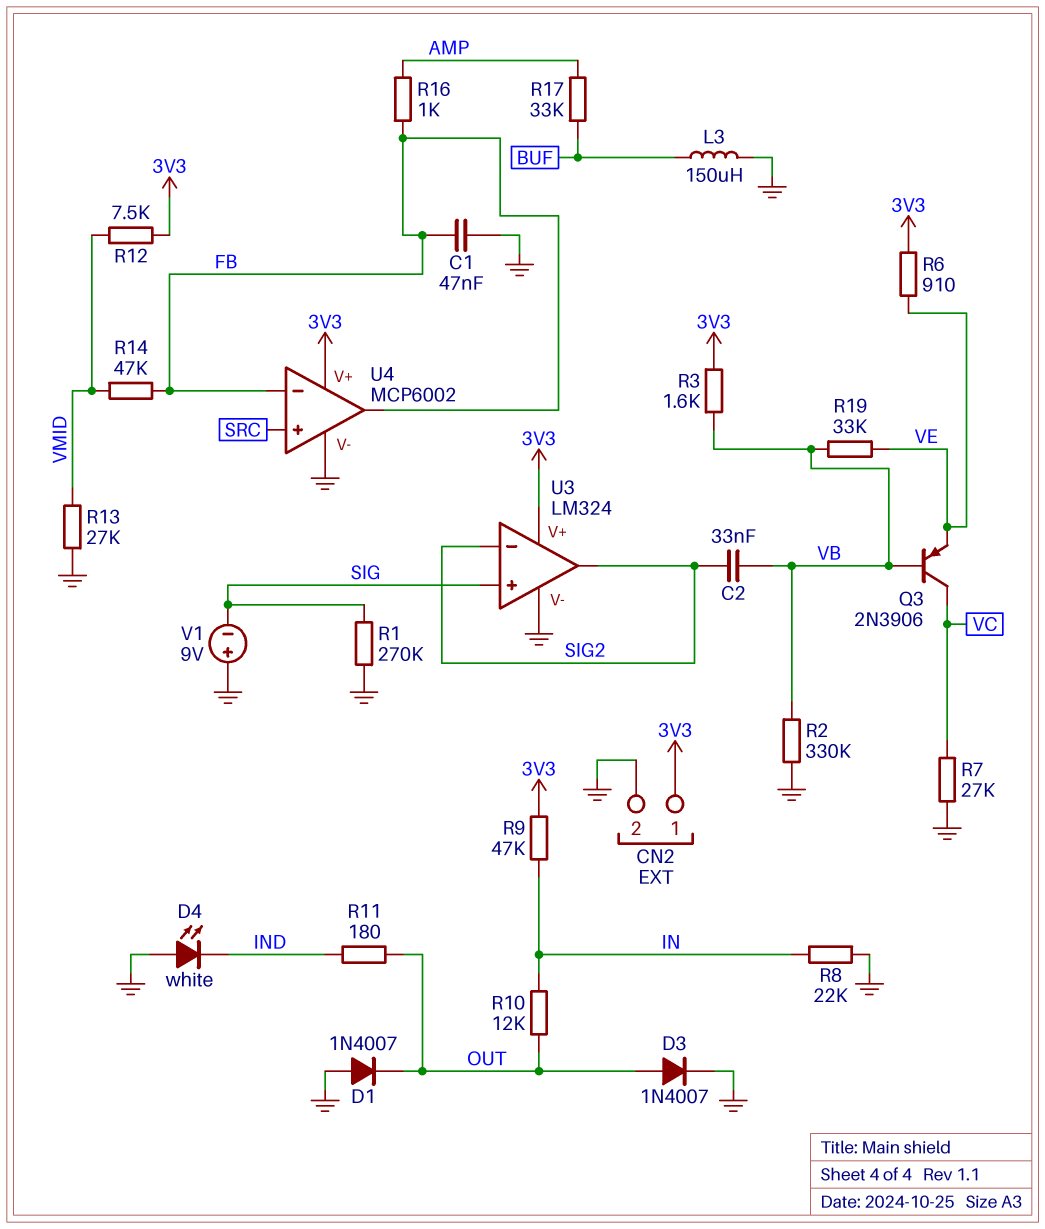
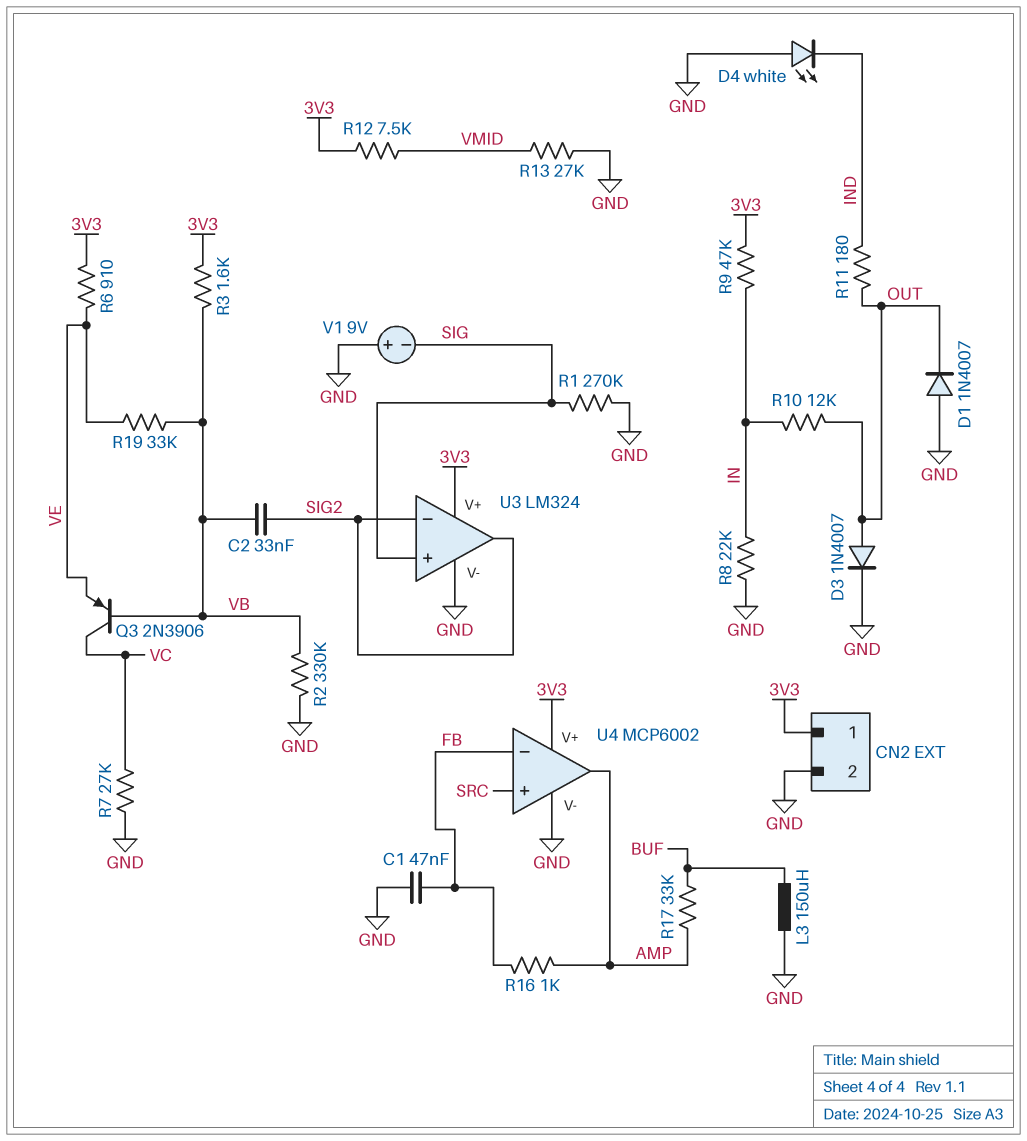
R14: 47k (FB, VMID) -> none
U4 pin out: FB -> AMP

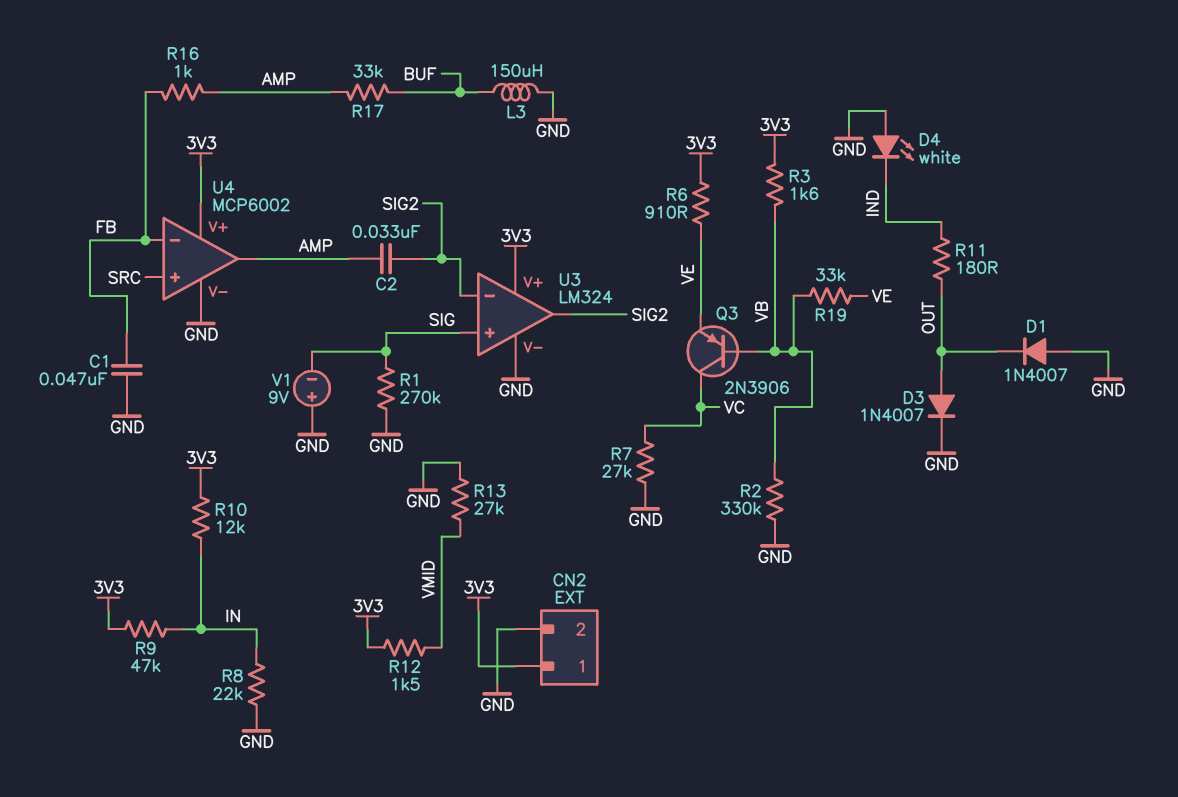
C2: 33nF (SIG2, VB) -> 33nF (AMP, SIG2)
R10: 12k (IN, OUT) -> 12k (3V3, IN)
R12: 7.5k (3V3, VMID) -> 1.5k (3V3, VMID)

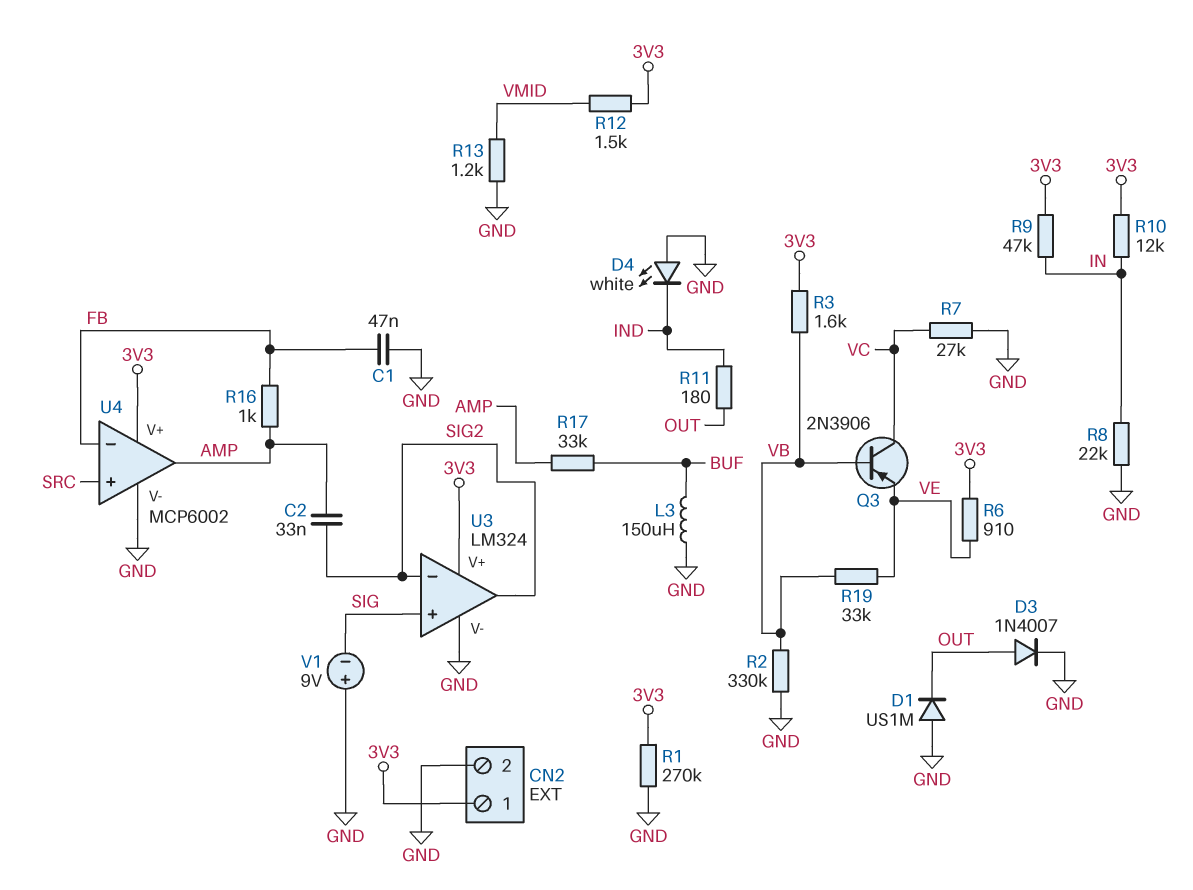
D1: diode 1N4007 (A GND, K OUT) -> diode US1M (A GND, K OUT)
R1: 270k (GND, SIG) -> 270k (3V3, GND)
R13: 27k (GND, VMID) -> 1.2k (GND, VMID)

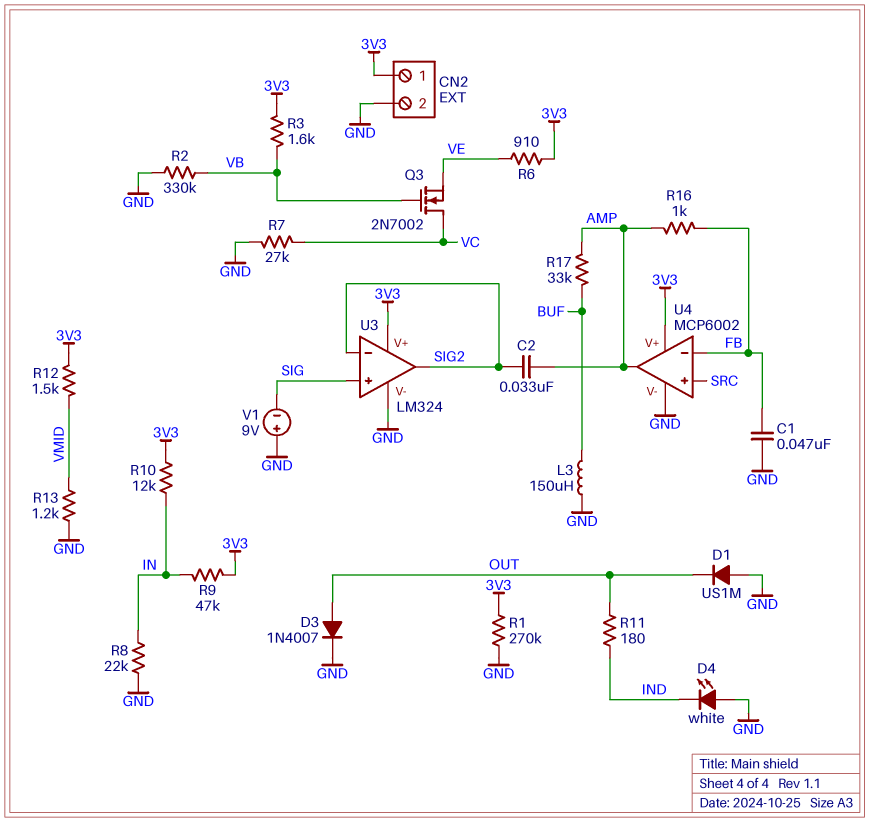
Q3: PNP 2N3906 (B VB, C VC, E VE) -> NMOS 2N7002 (G VB, D VC, S VE)
R19: 33k (VB, VE) -> none

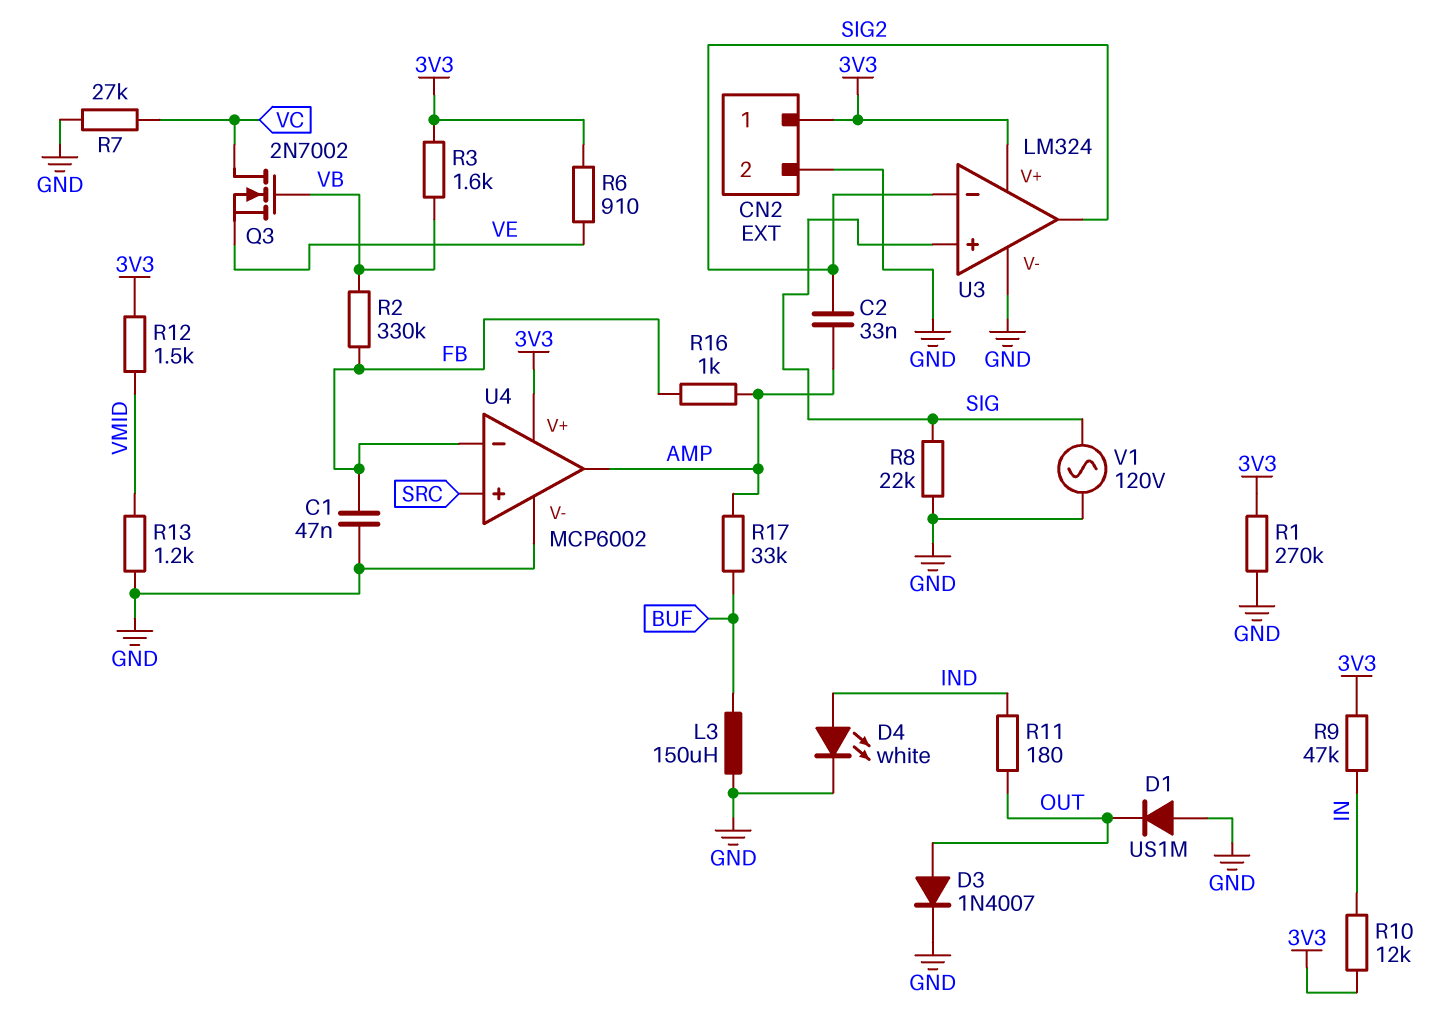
D4: LED white (A GND, K IND) -> LED white (A IND, K GND)
R2: 330k (GND, VB) -> 330k (FB, VB)
R8: 22k (GND, IN) -> 22k (GND, SIG)
V1: 9V (plus GND, minus SIG) -> AC 120V (GND, SIG)

